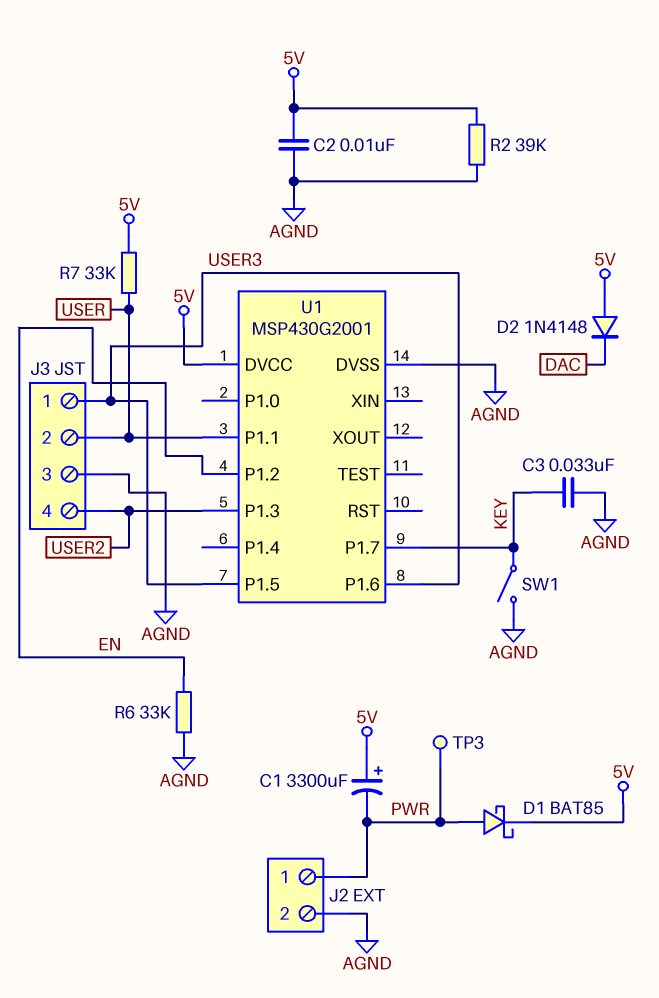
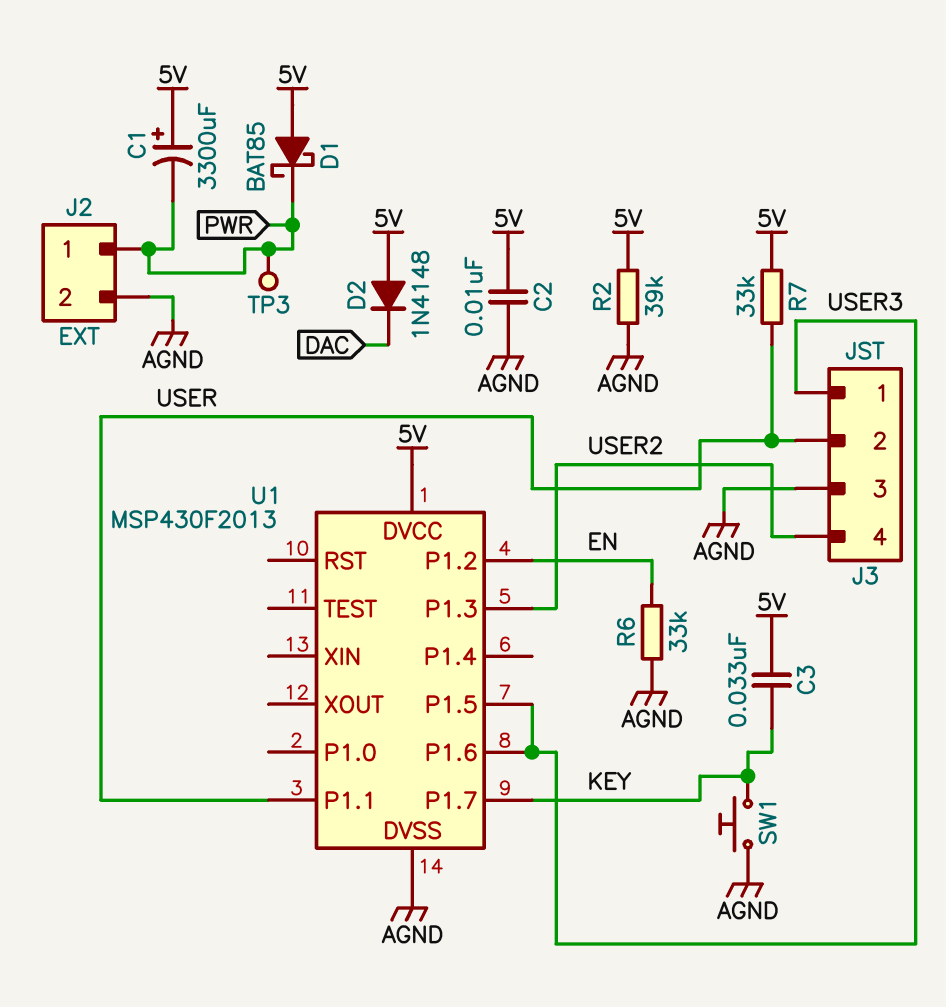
C3: 33nF (AGND, KEY) -> 33nF (5V, KEY)
D1: schottky BAT85 (A PWR, K 5V) -> schottky BAT85 (A 5V, K PWR)
SW1: switch (AGND, KEY) -> button (AGND, KEY)
U1: MSP430G2001 -> MSP430F2013

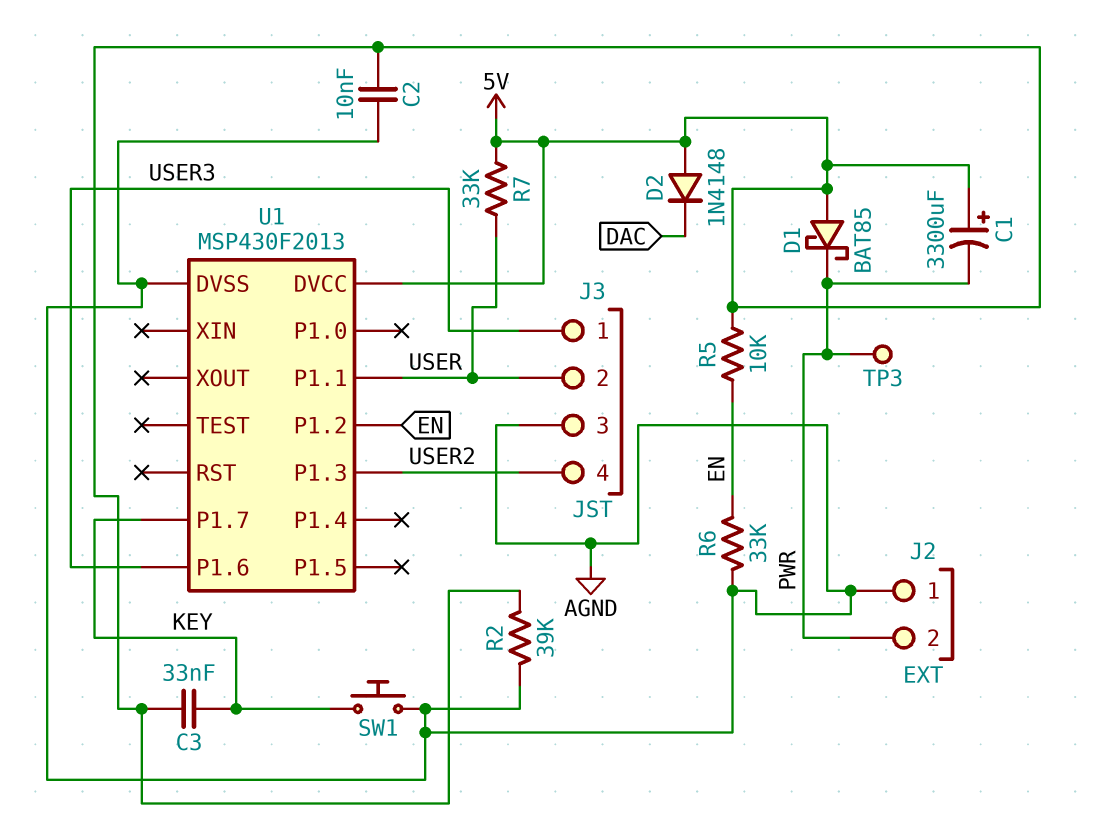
J2 pin 1: PWR -> AGND
J2 pin 2: AGND -> PWR
R5: none -> 10k (5V, EN)
U1 pin P1.5: USER3 -> none

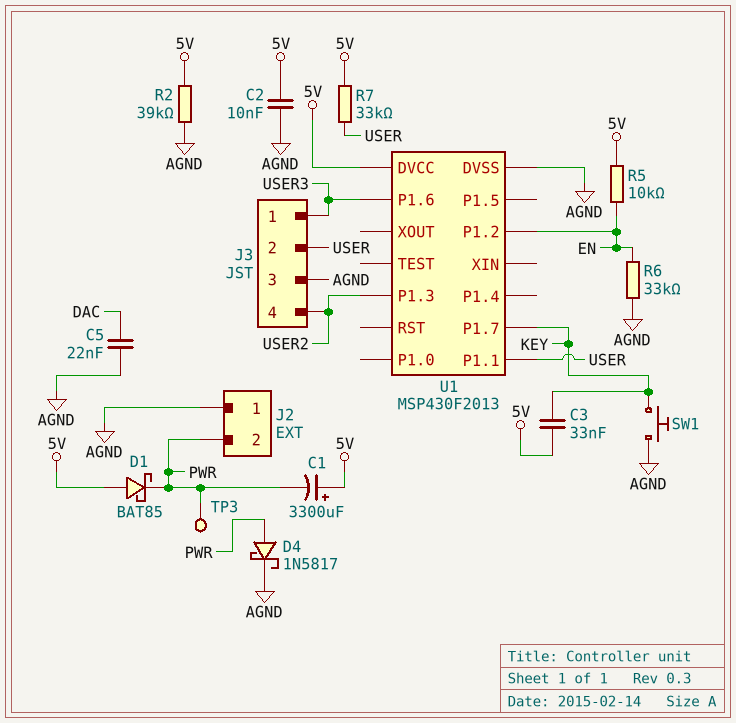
C5: none -> 22nF (AGND, DAC)
D2: diode 1N4148 (A 5V, K DAC) -> none
D4: none -> schottky 1N5817 (A PWR, K AGND)

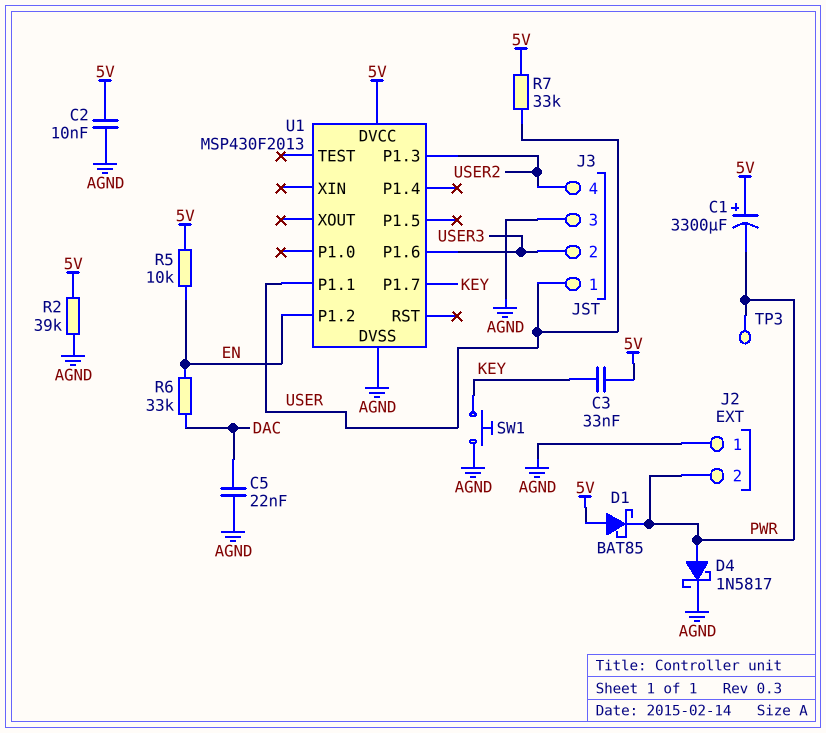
J3 pin 1: USER3 -> USER
J3 pin 2: USER -> USER3
R6: 33k (AGND, EN) -> 33k (DAC, EN)

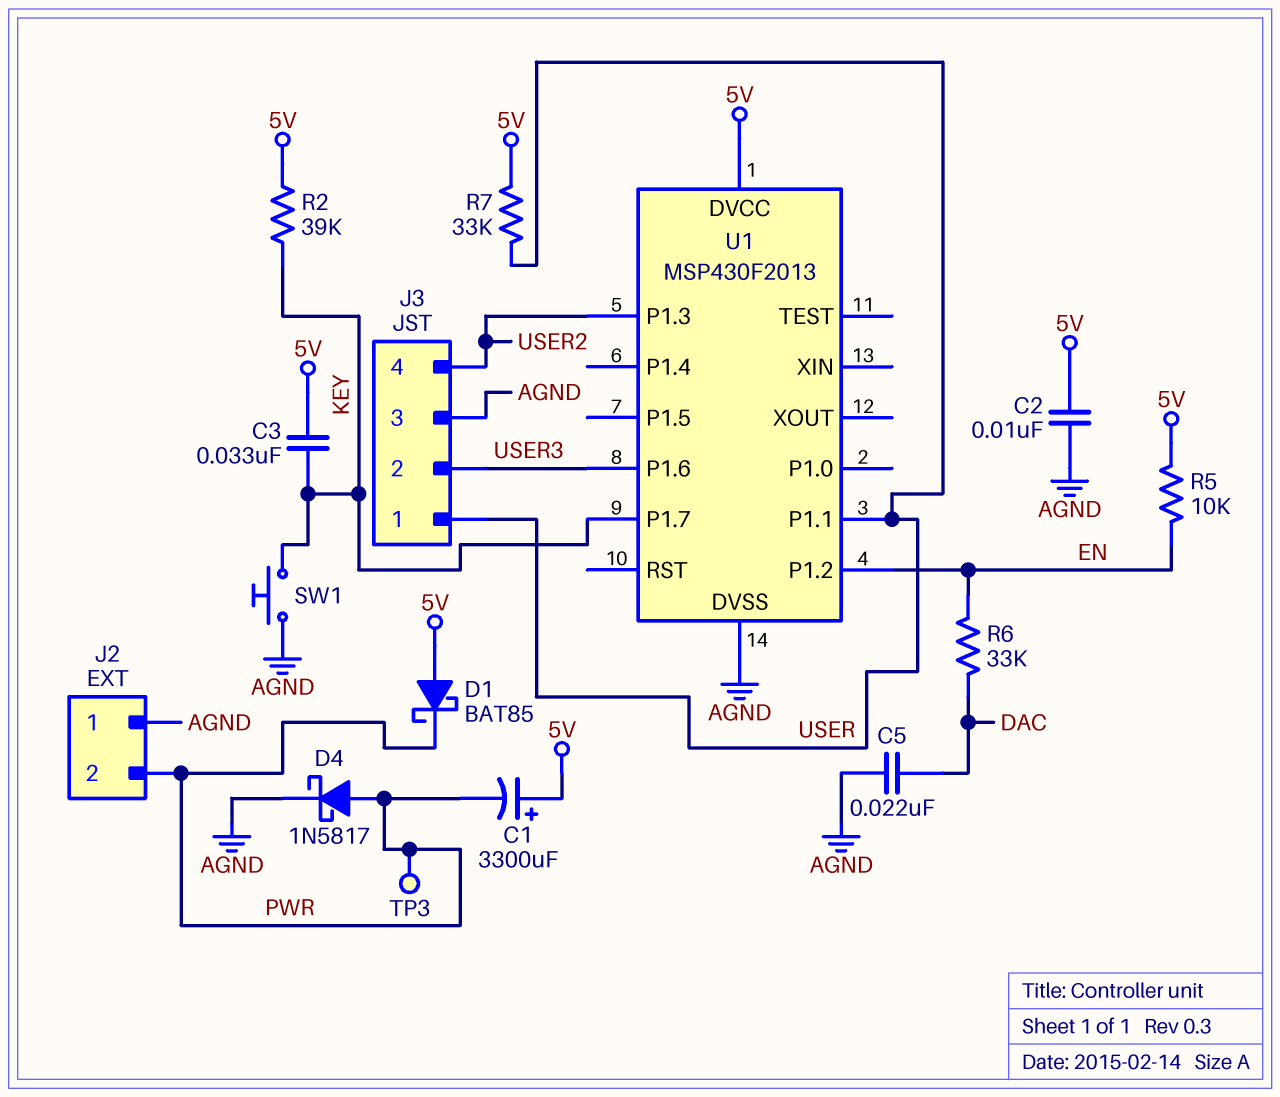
R2: 39k (5V, AGND) -> 39k (5V, KEY)

